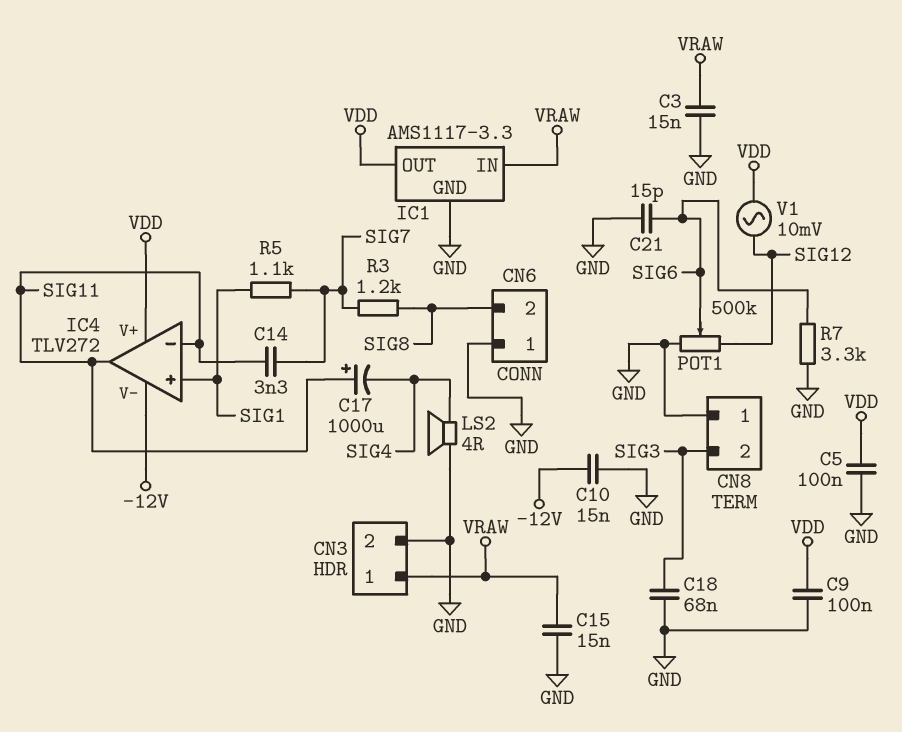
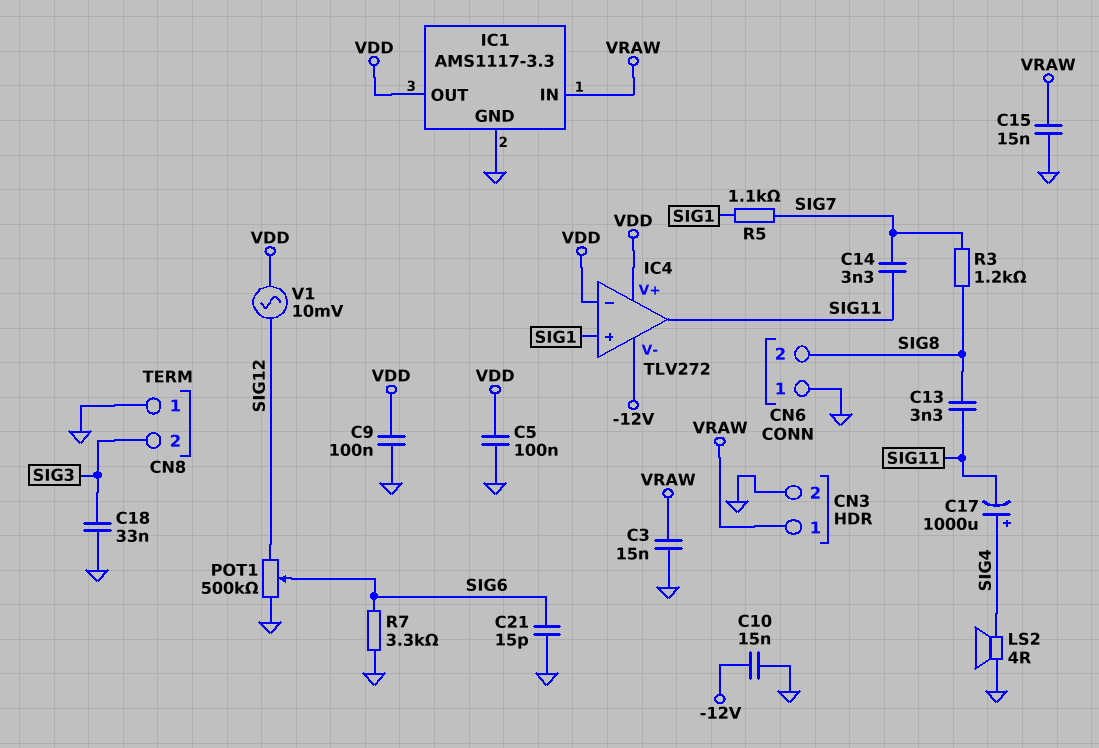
C13: none -> 3.3nF (SIG8, SIG11)
C17: 1000uF (plus SIG11, minus SIG4) -> 1000uF (plus SIG4, minus SIG11)
C18: 68nF (GND, SIG3) -> 33nF (GND, SIG3)
IC4 pin in-: SIG11 -> VDD

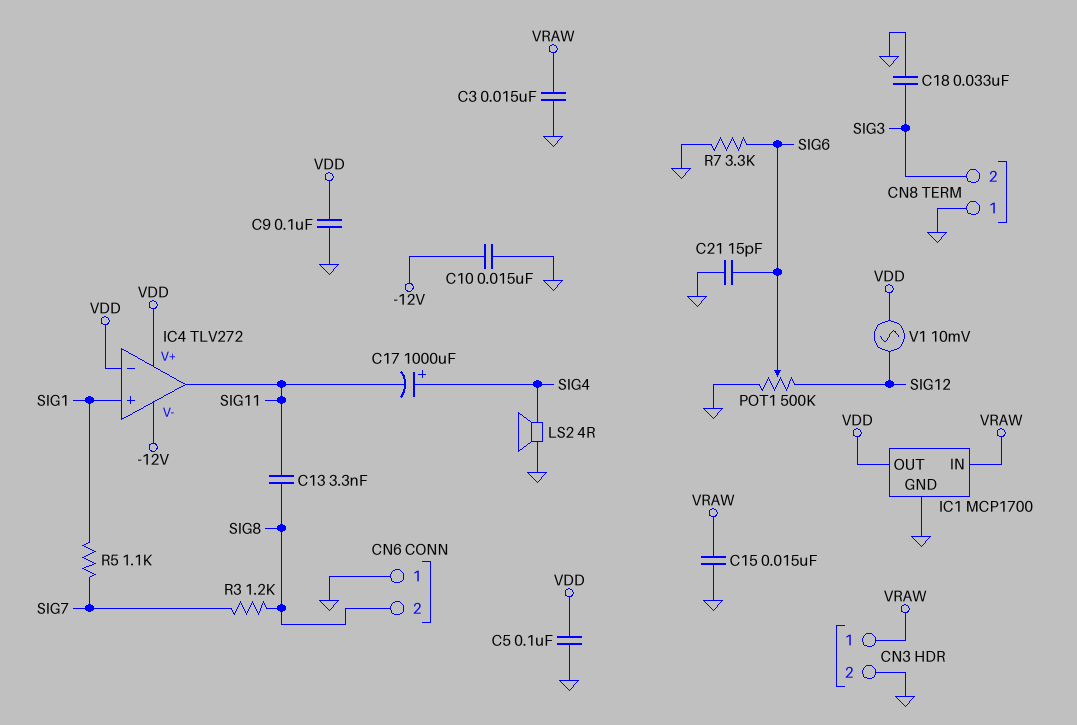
C14: 3.3nF (SIG7, SIG11) -> none
IC1: AMS1117-3.3 -> MCP1700

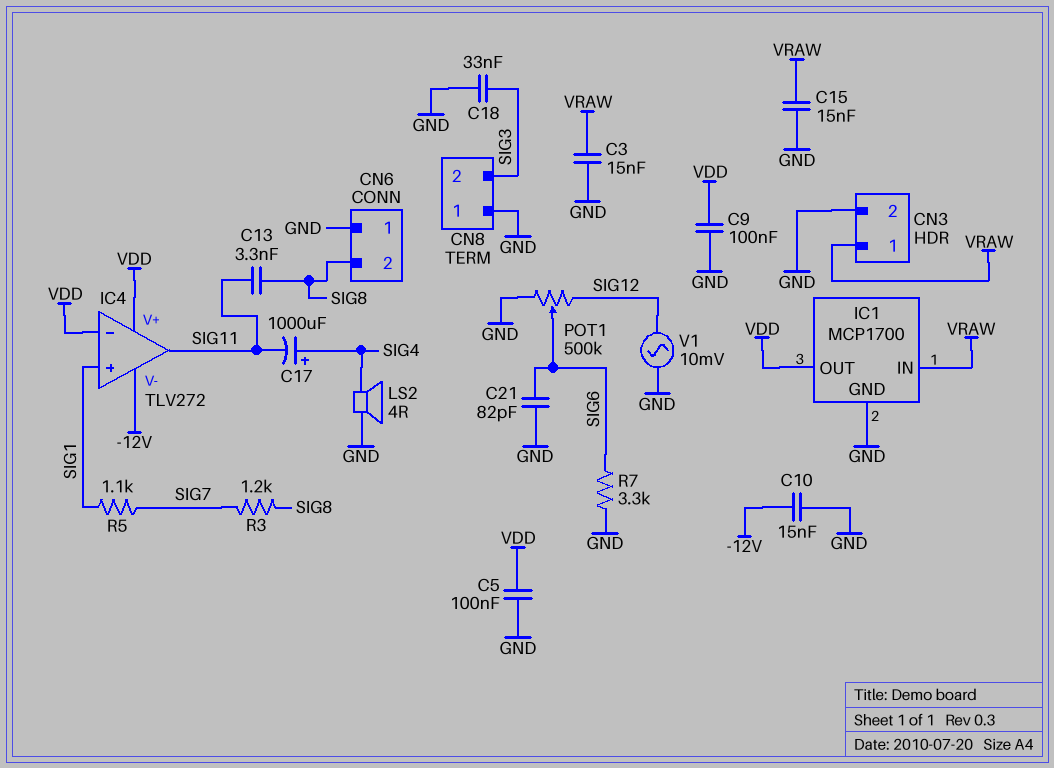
C21: 15pF (GND, SIG6) -> 82pF (GND, SIG6)
V1: AC 10mV (SIG12, VDD) -> AC 10mV (GND, SIG12)

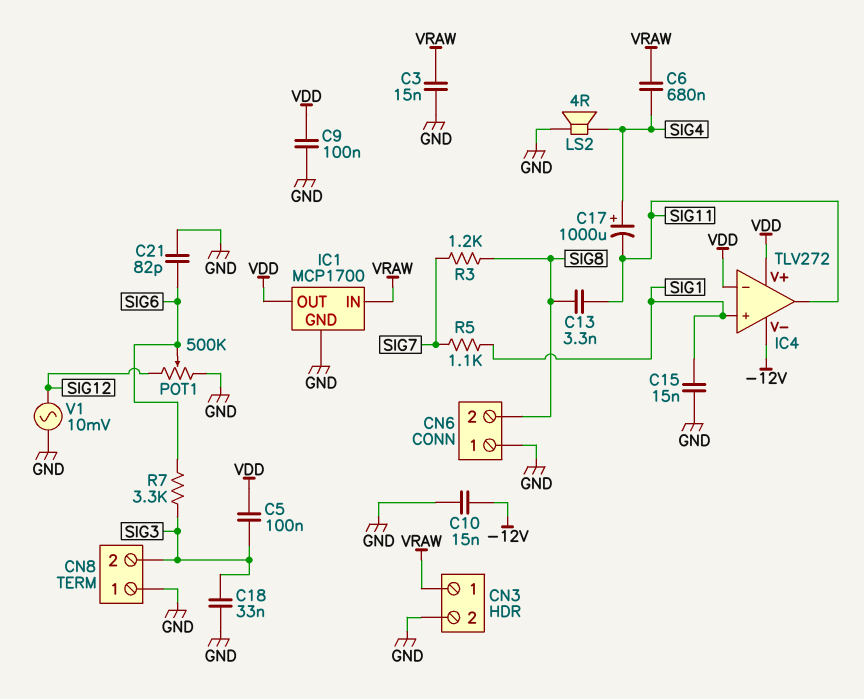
C5: 100nF (GND, VDD) -> 100nF (SIG3, VDD)
C6: none -> 680nF (SIG4, VRAW)
C15: 15nF (GND, VRAW) -> 15nF (GND, SIG1)
R7: 3.3k (GND, SIG6) -> 3.3k (SIG3, SIG6)

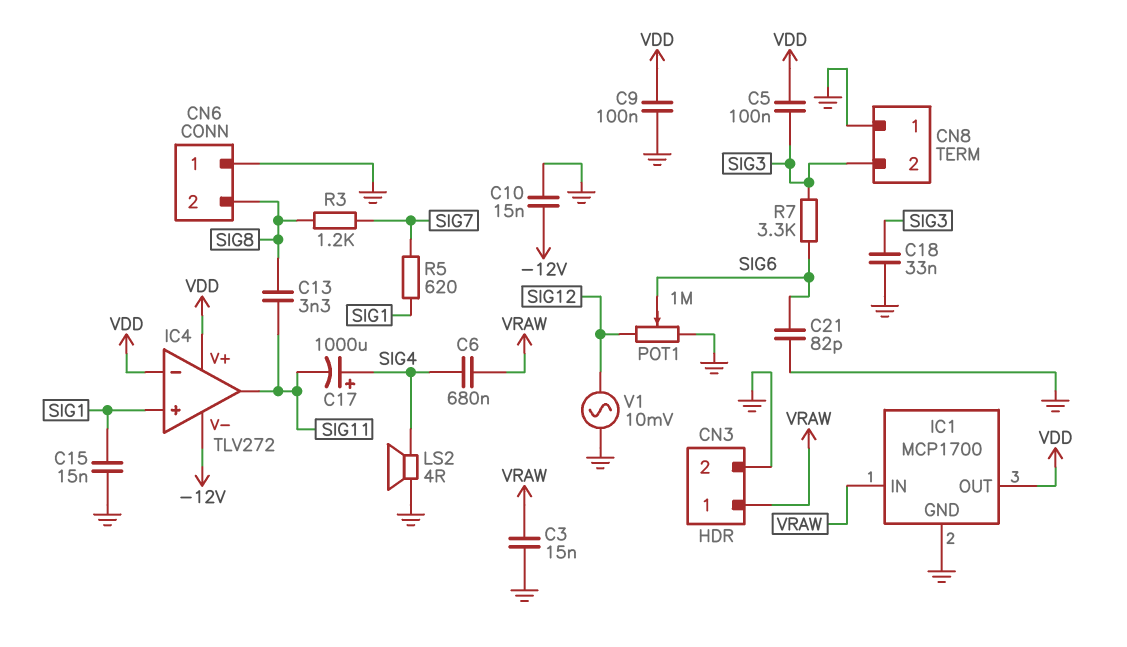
POT1: 500k (GND, SIG12, wiper SIG6) -> 1M (GND, SIG12, wiper SIG6)
R5: 1.1k (SIG1, SIG7) -> 620 (SIG1, SIG7)

